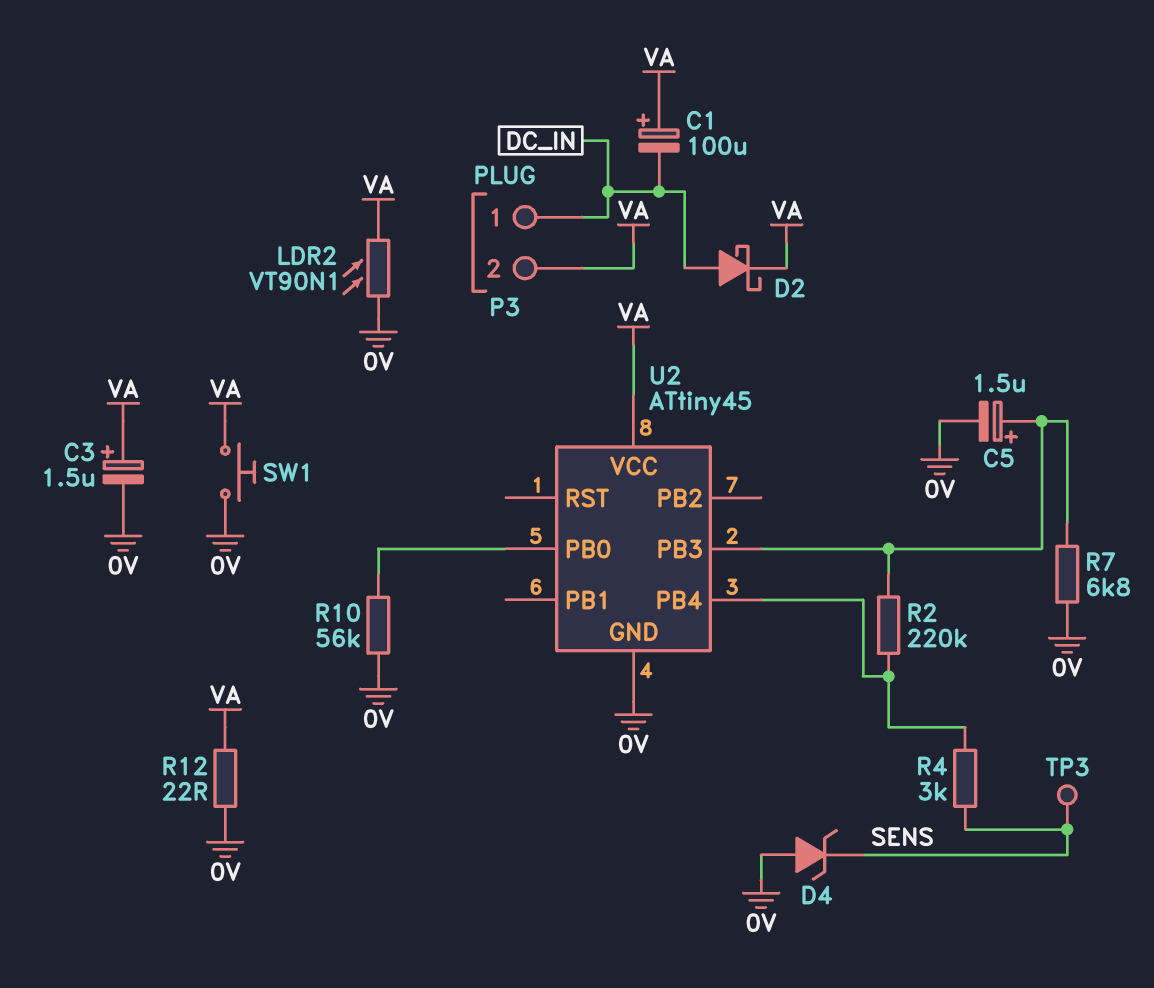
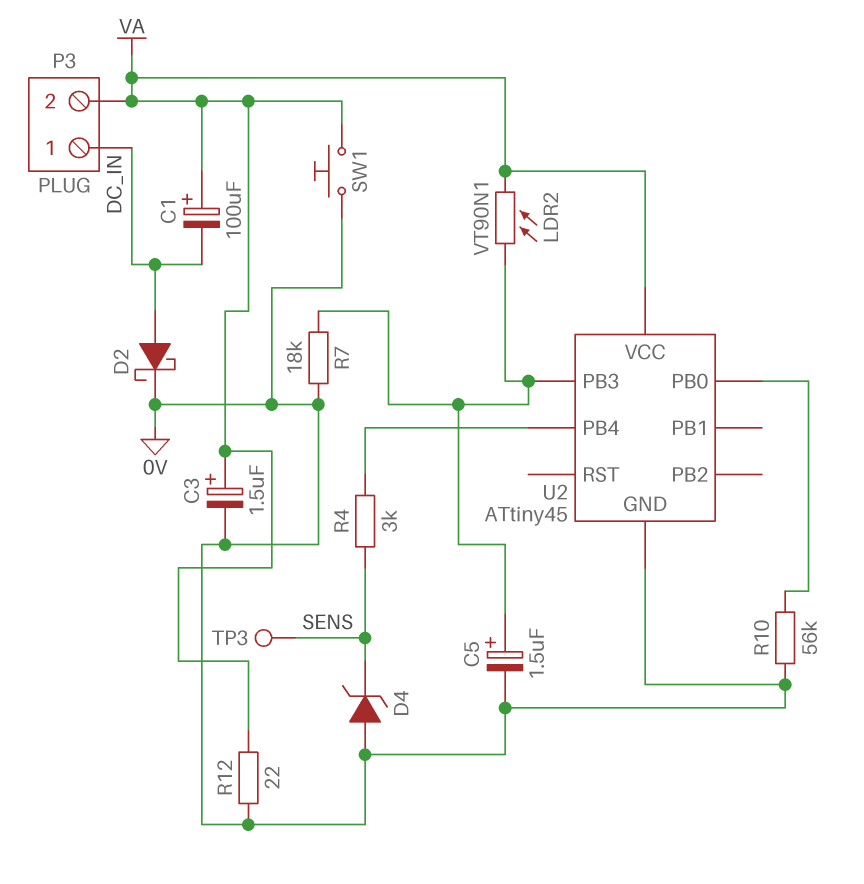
D2: schottky (A DC_IN, K VA) -> schottky (A DC_IN, K 0V)
LDR2: VT90N1 (0V, VA) -> VT90N1 (U2/PB3, VA)
R2: 220k (U2/PB3, U2/PB4) -> none
R7: 6.8k (0V, U2/PB3) -> 18k (0V, U2/PB3)

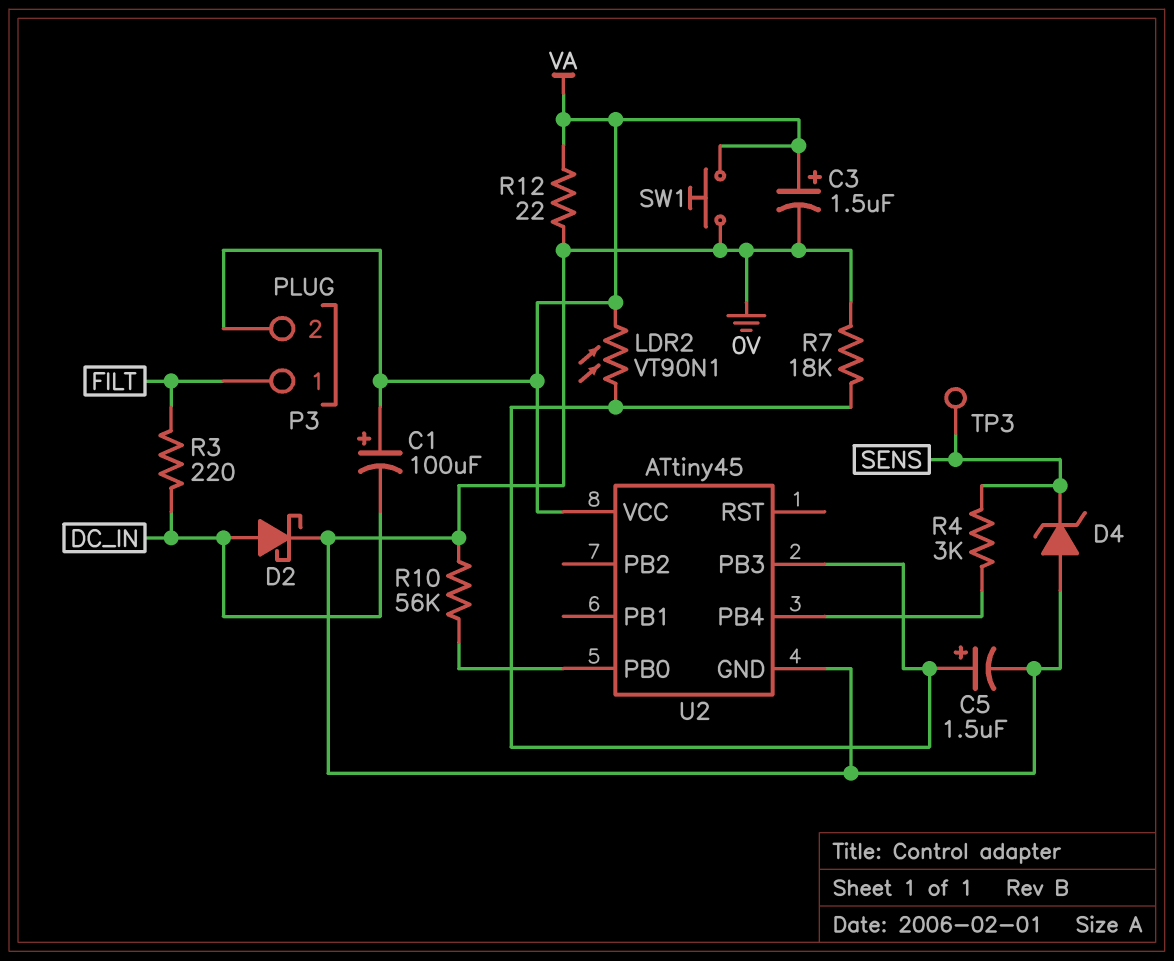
P3 pin 1: DC_IN -> FILT
R3: none -> 220 (DC_IN, FILT)

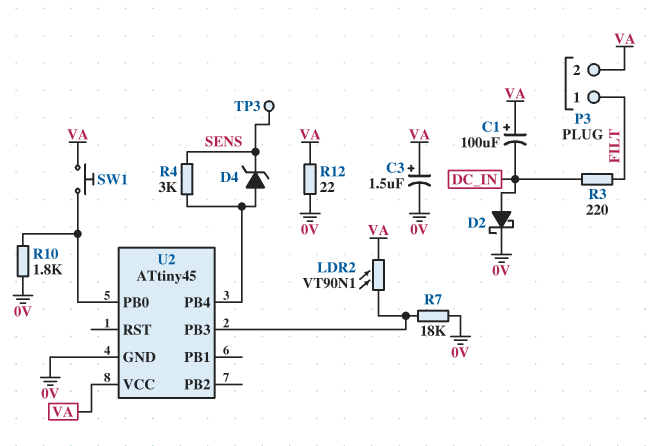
C5: 1.5uF (plus U2/PB3, minus 0V) -> none
D4: zener (A 0V, K SENS) -> zener (A U2/PB4, K SENS)
R10: 56k (0V, U2/PB0) -> 1.8k (0V, U2/PB0)
SW1: button (0V, VA) -> button (U2/PB0, VA)

